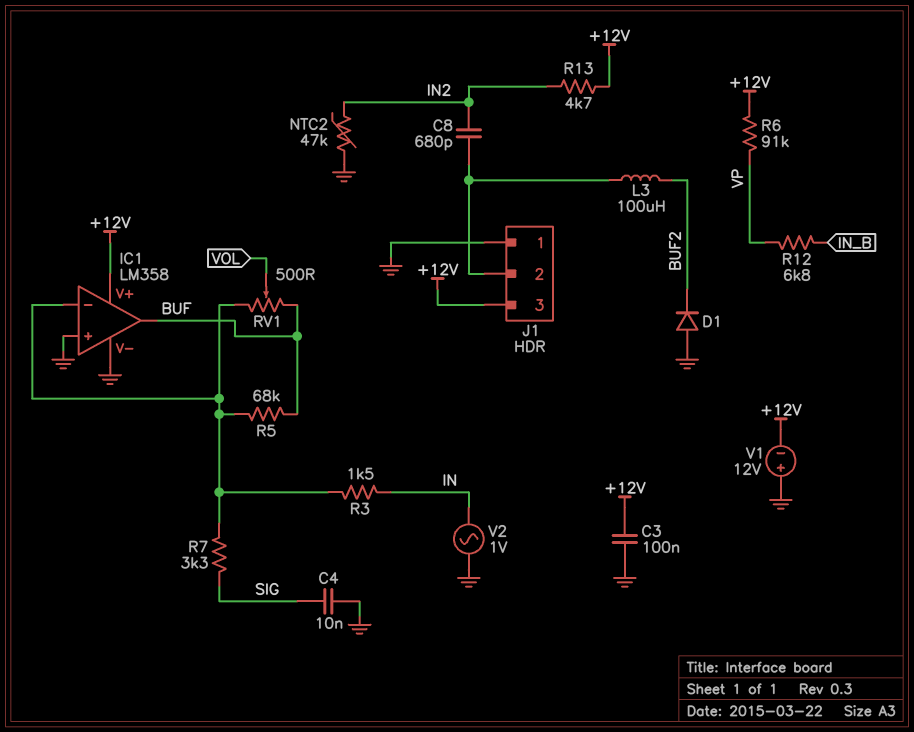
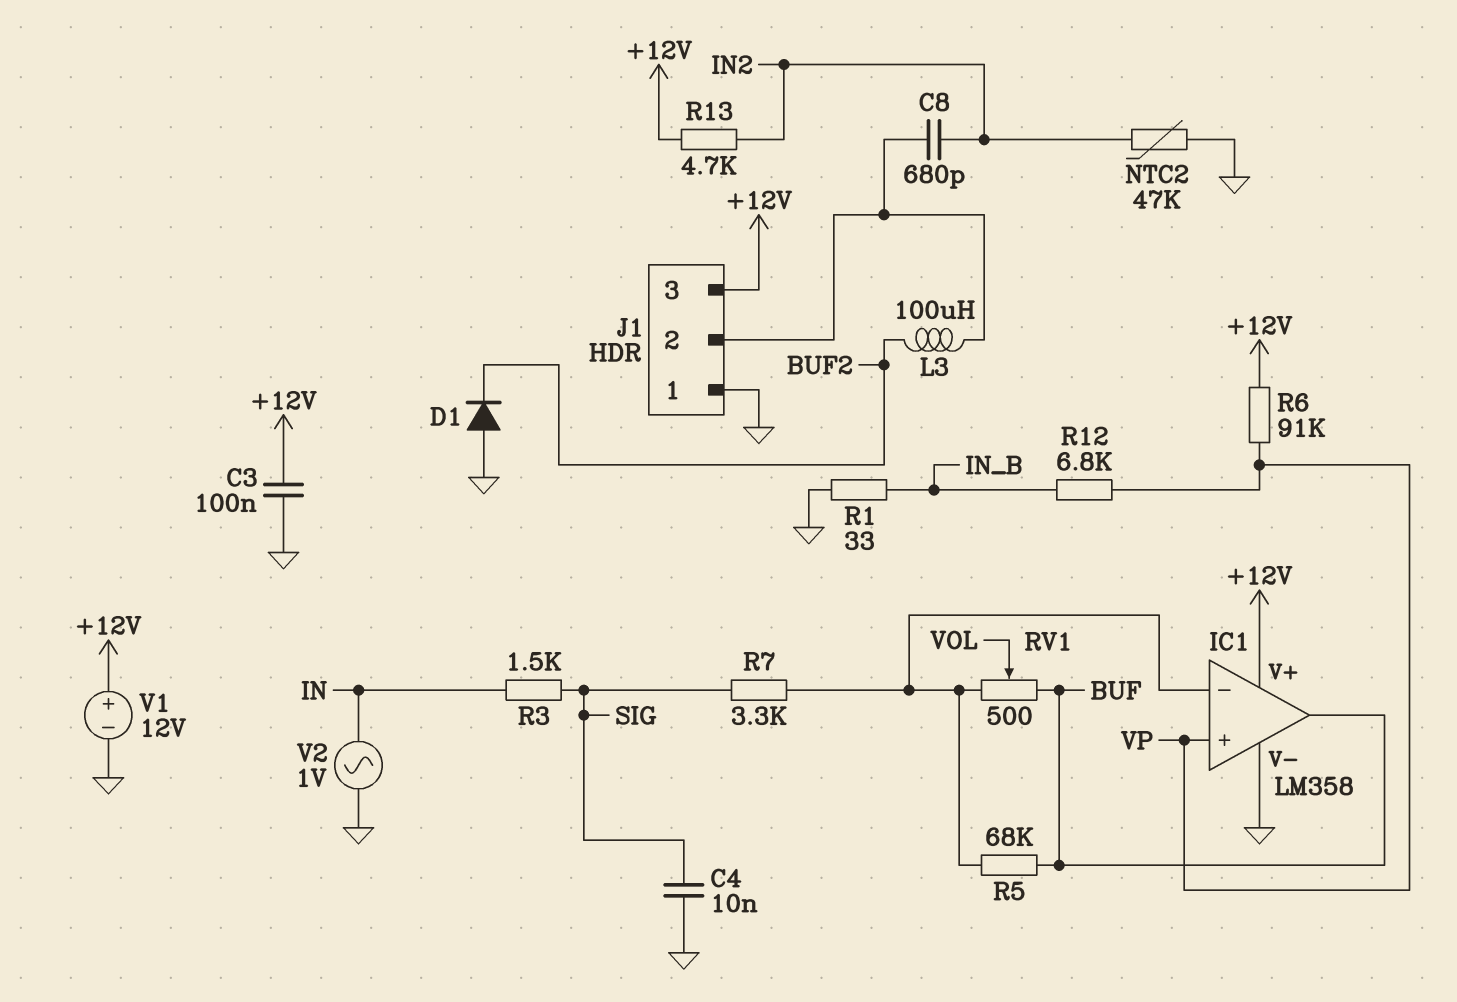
IC1 pin in+: GND -> VP
R1: none -> 33 (GND, IN_B)
R3: 1.5k (IC1/in-, IN) -> 1.5k (IN, SIG)
V1: 12V (plus GND, minus +12V) -> 12V (plus +12V, minus GND)

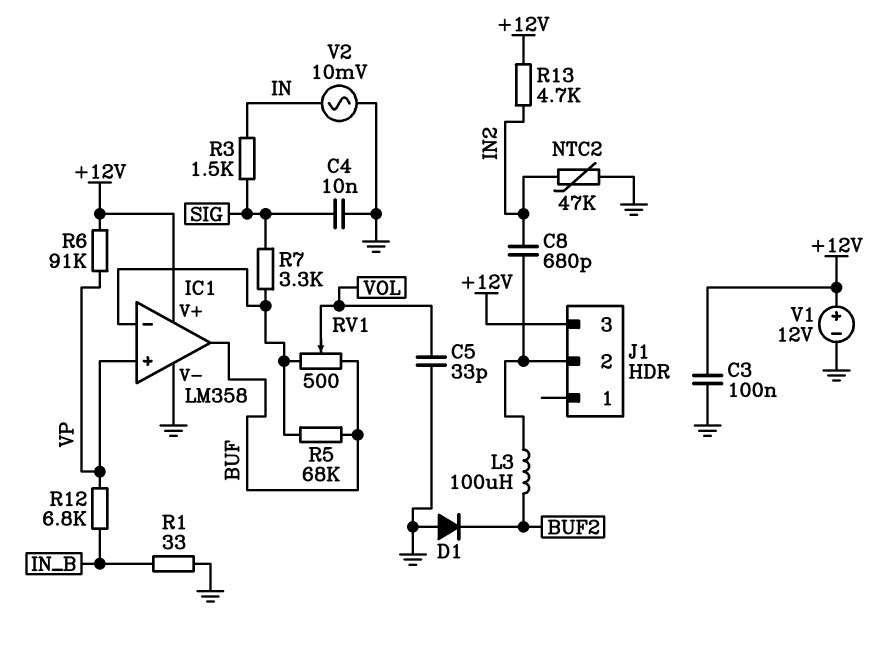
C5: none -> 33pF (GND, VOL)
J1 pin 1: GND -> none
V2: AC 1V (GND, IN) -> AC 10mV (GND, IN)

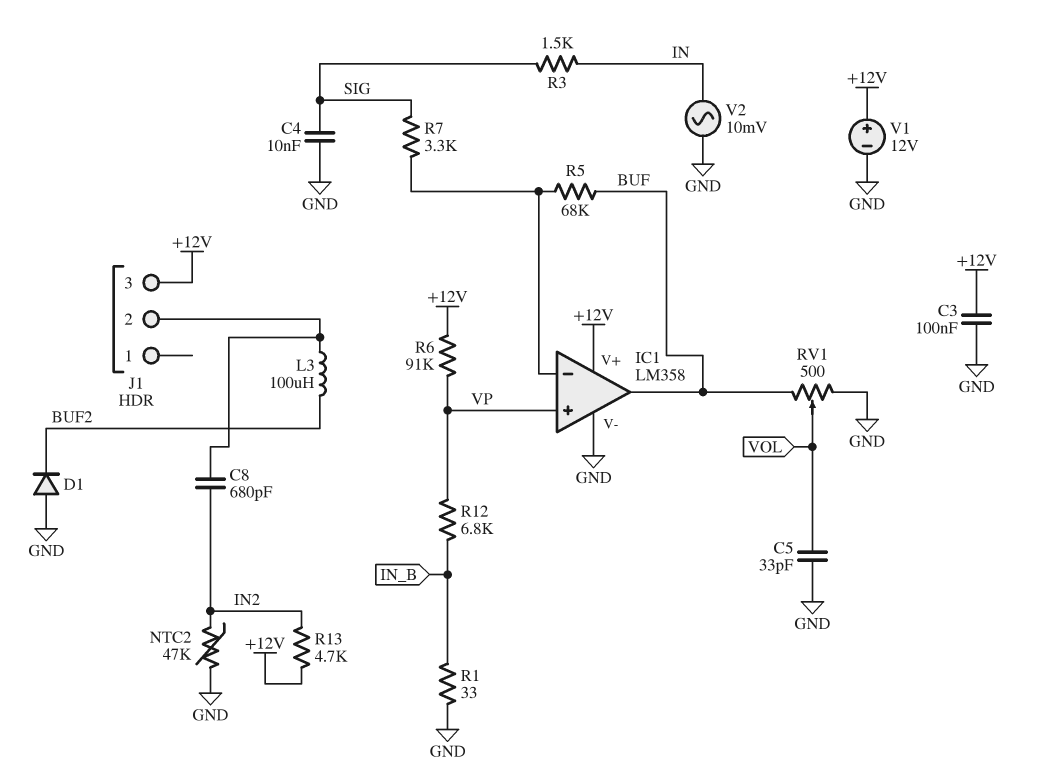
RV1: 500 (BUF, IC1/in-, wiper VOL) -> 500 (BUF, GND, wiper VOL)

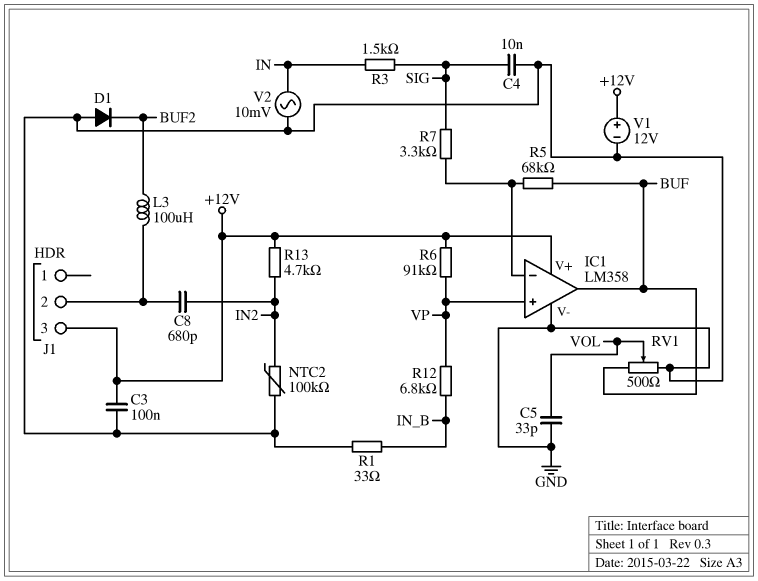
NTC2: 47k (GND, IN2) -> 100k (GND, IN2)

